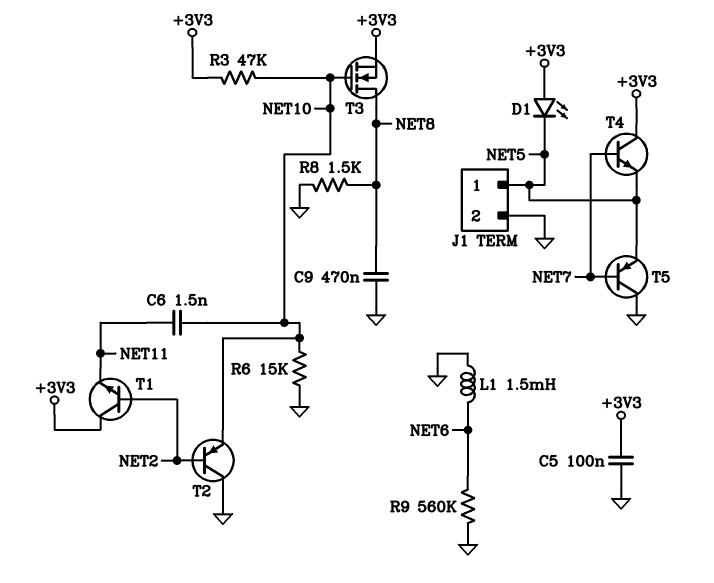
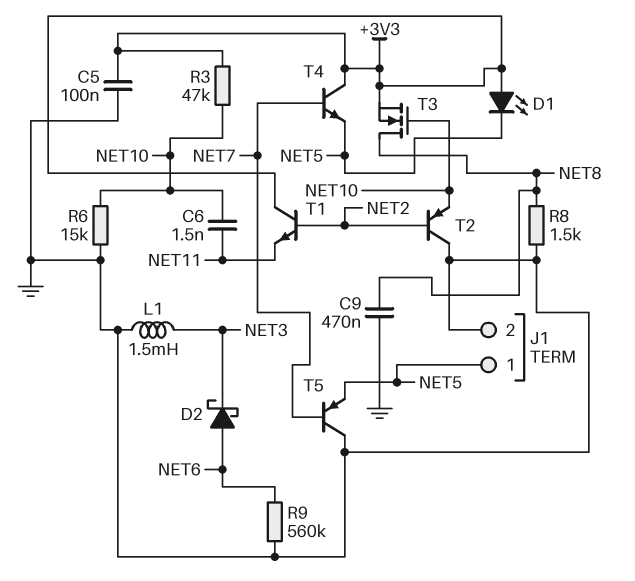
D2: none -> schottky (A NET6, K NET3)
L1: 1.5mH (GND, NET6) -> 1.5mH (GND, NET3)

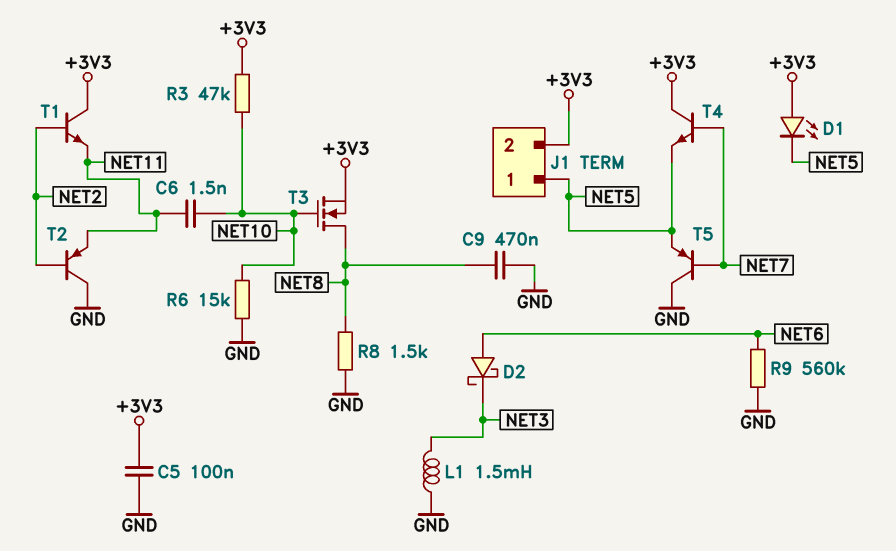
J1 pin 2: GND -> +3V3
T2: PNP (B NET2, C GND, E NET10) -> PNP (B NET2, C GND, E NET11)

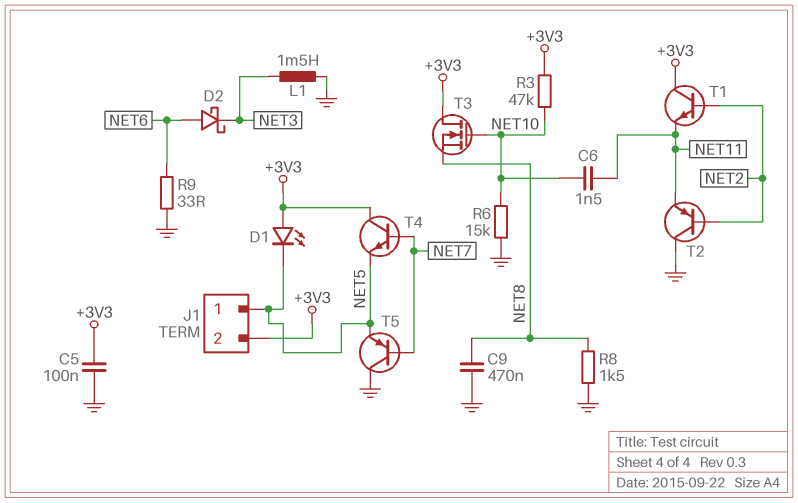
R9: 560k (GND, NET6) -> 33 (GND, NET6)
T3: NMOS (G NET10, D NET8, S +3V3) -> NMOS (G NET10, D +3V3, S NET8)

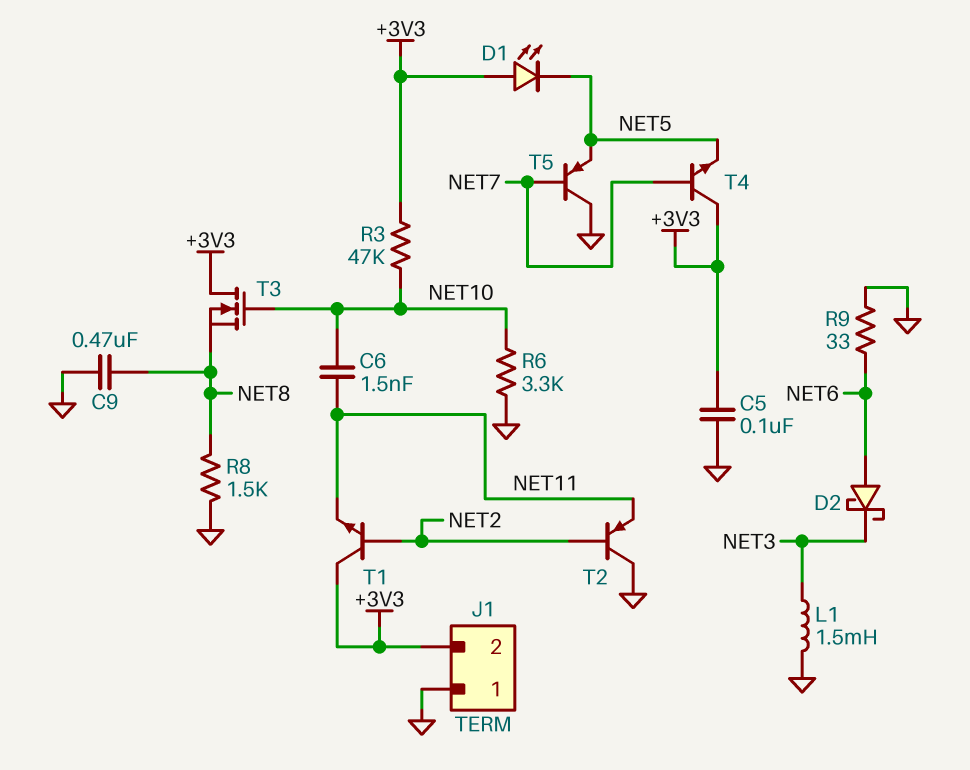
J1 pin 1: NET5 -> GND
R6: 15k (GND, NET10) -> 3.3k (GND, NET10)

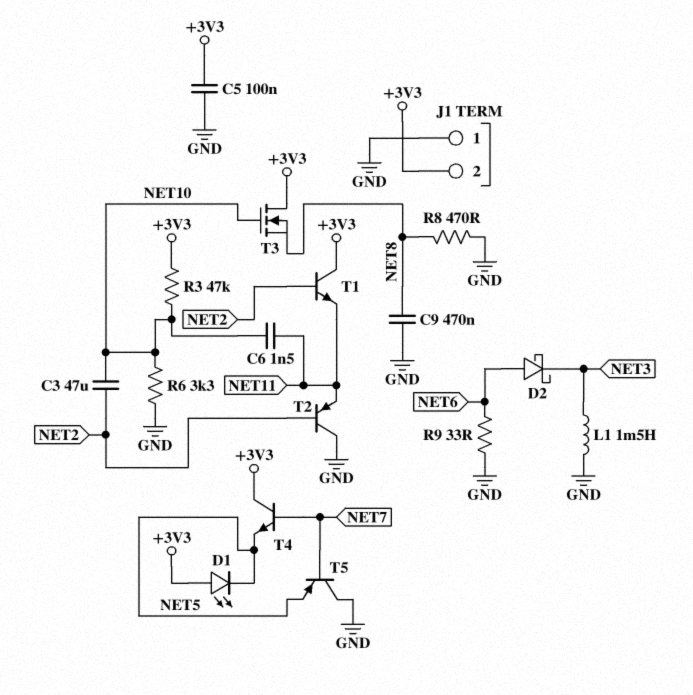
C3: none -> 47uF (NET2, NET10)
R8: 1.5k (GND, NET8) -> 470 (GND, NET8)

